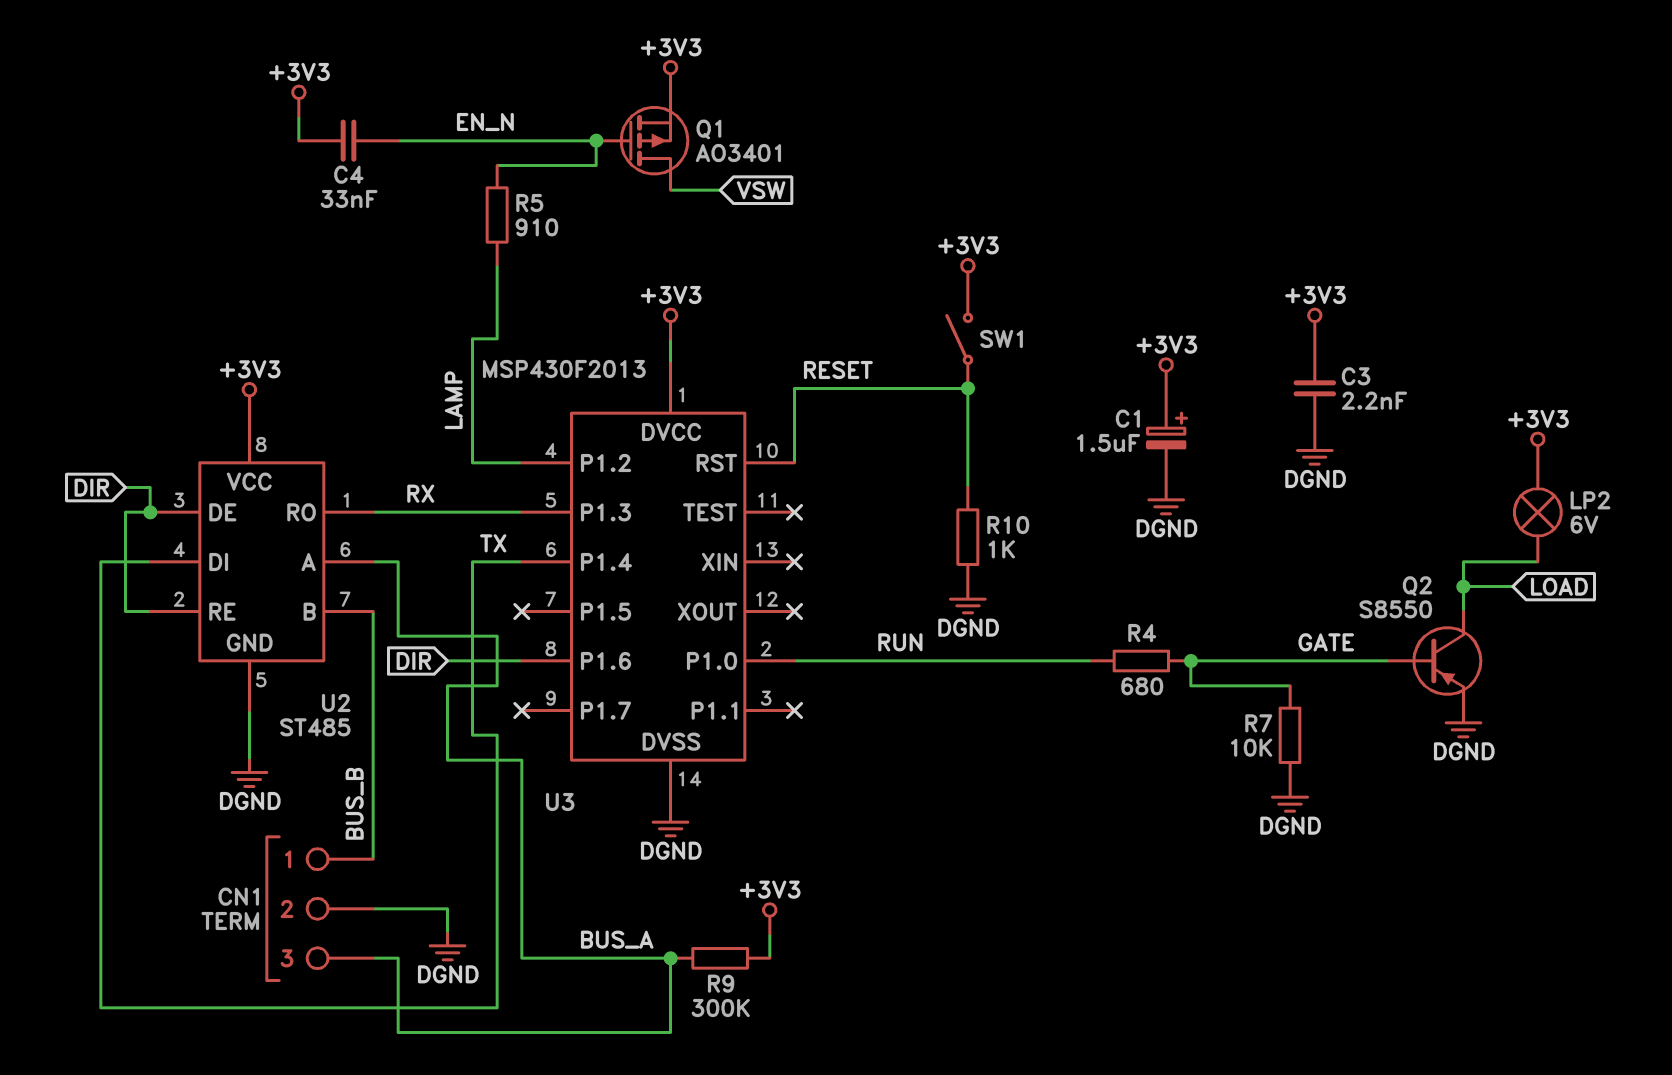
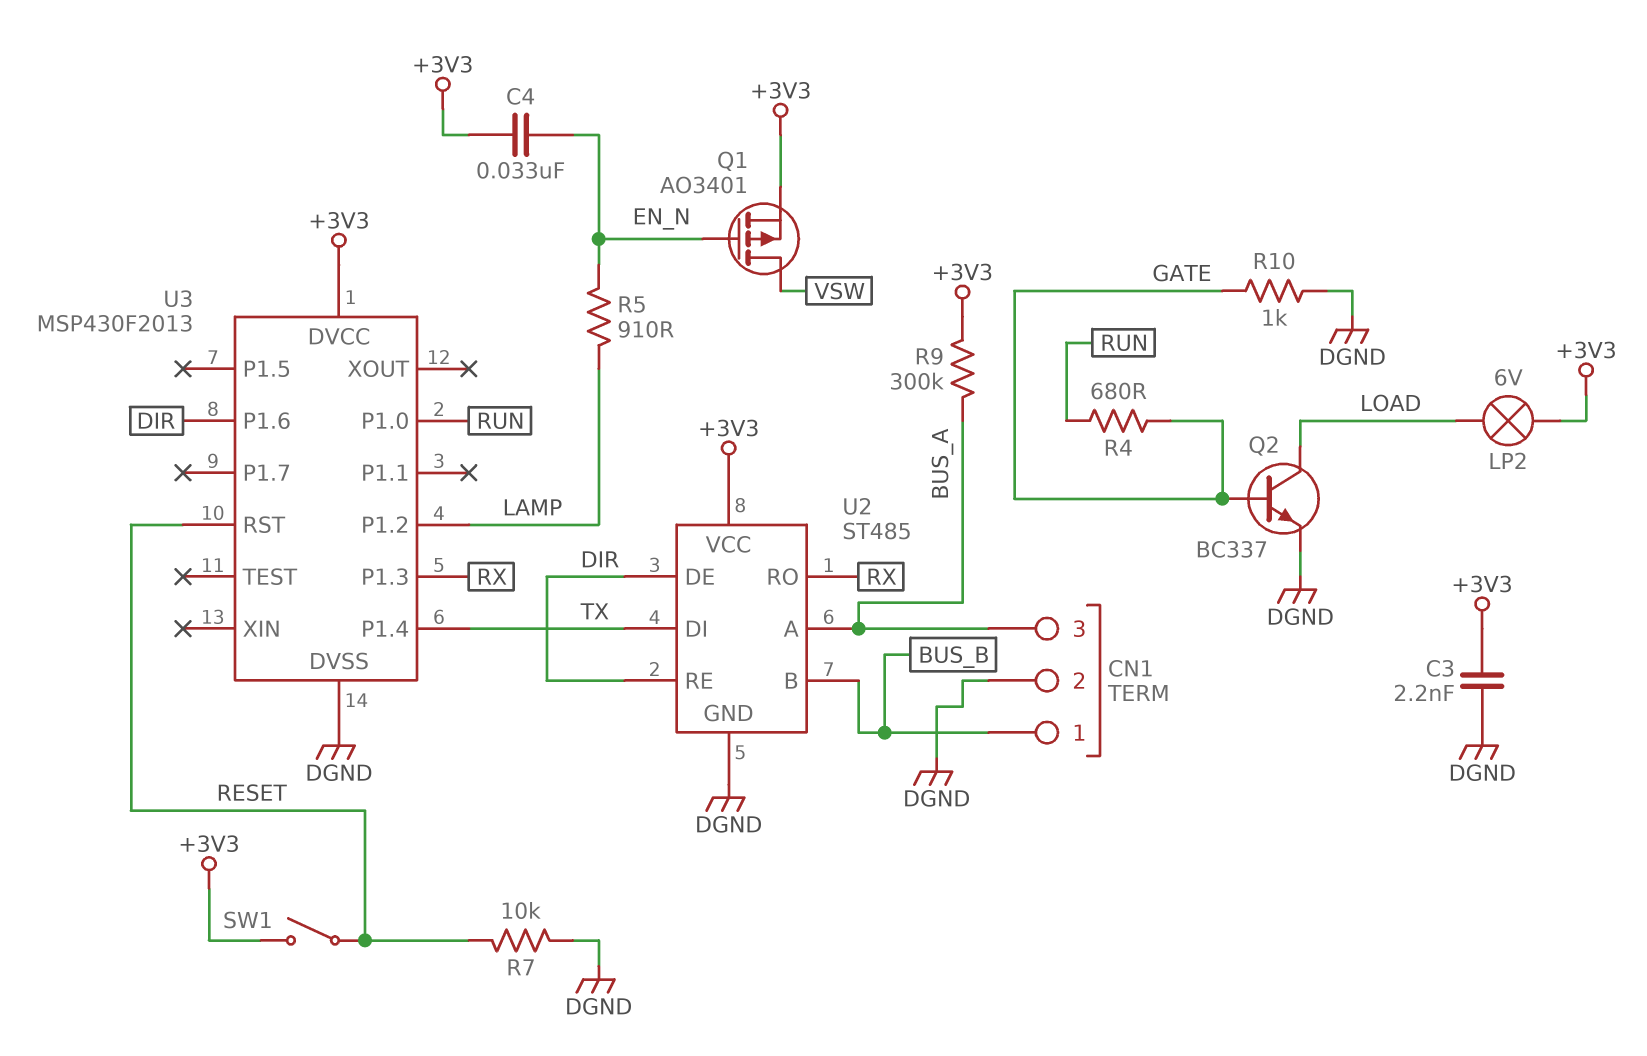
C1: 1.5uF (plus +3V3, minus DGND) -> none
Q2: PNP S8550 (B GATE, C LOAD, E DGND) -> NPN BC337 (B GATE, C LOAD, E DGND)
R7: 10k (DGND, GATE) -> 10k (DGND, RESET)
R10: 1k (DGND, RESET) -> 1k (DGND, GATE)

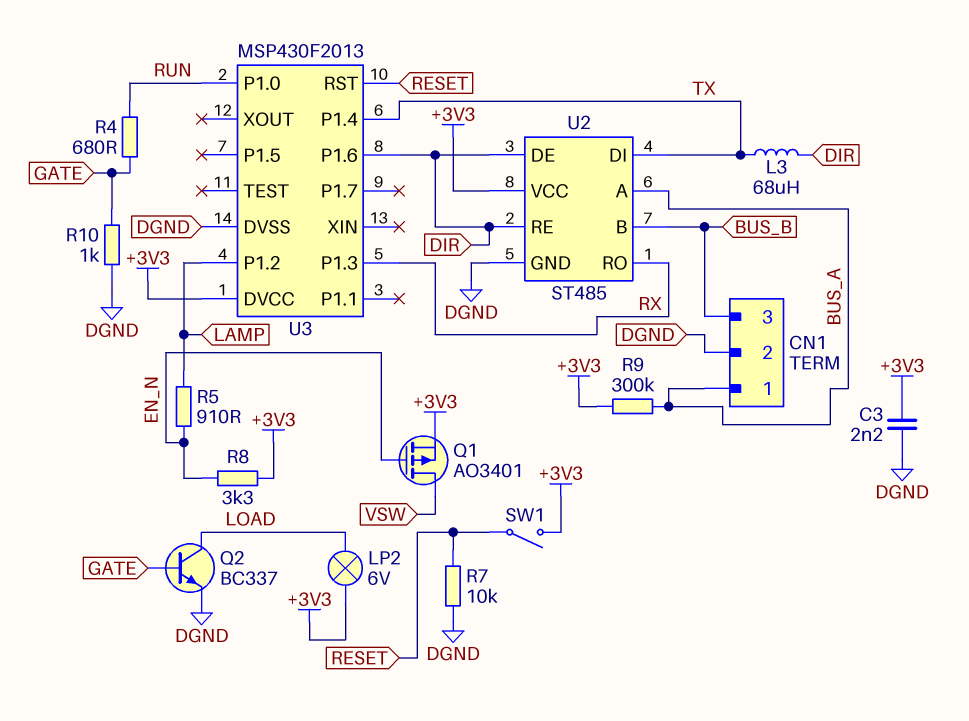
C4: 33nF (+3V3, EN_N) -> none
CN1 pin 1: BUS_B -> BUS_A
CN1 pin 3: BUS_A -> BUS_B
L3: none -> 68uH (DIR, TX)
R8: none -> 3.3k (+3V3, EN_N)

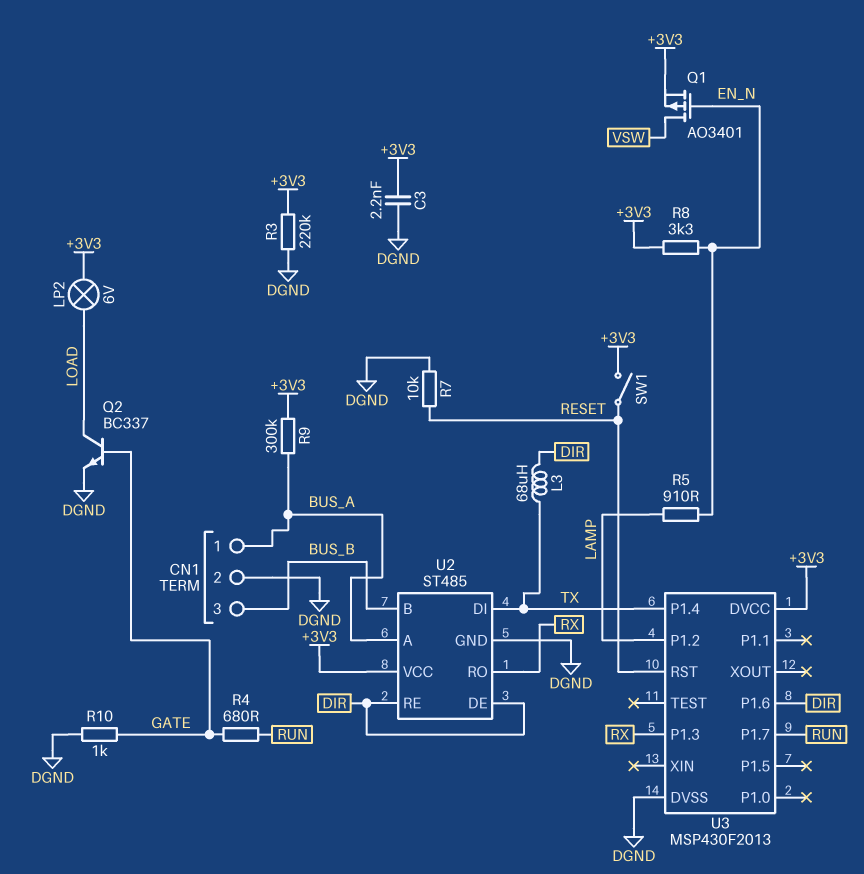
R3: none -> 220k (+3V3, DGND)
U3 pin P1.0: RUN -> none
U3 pin P1.7: none -> RUN

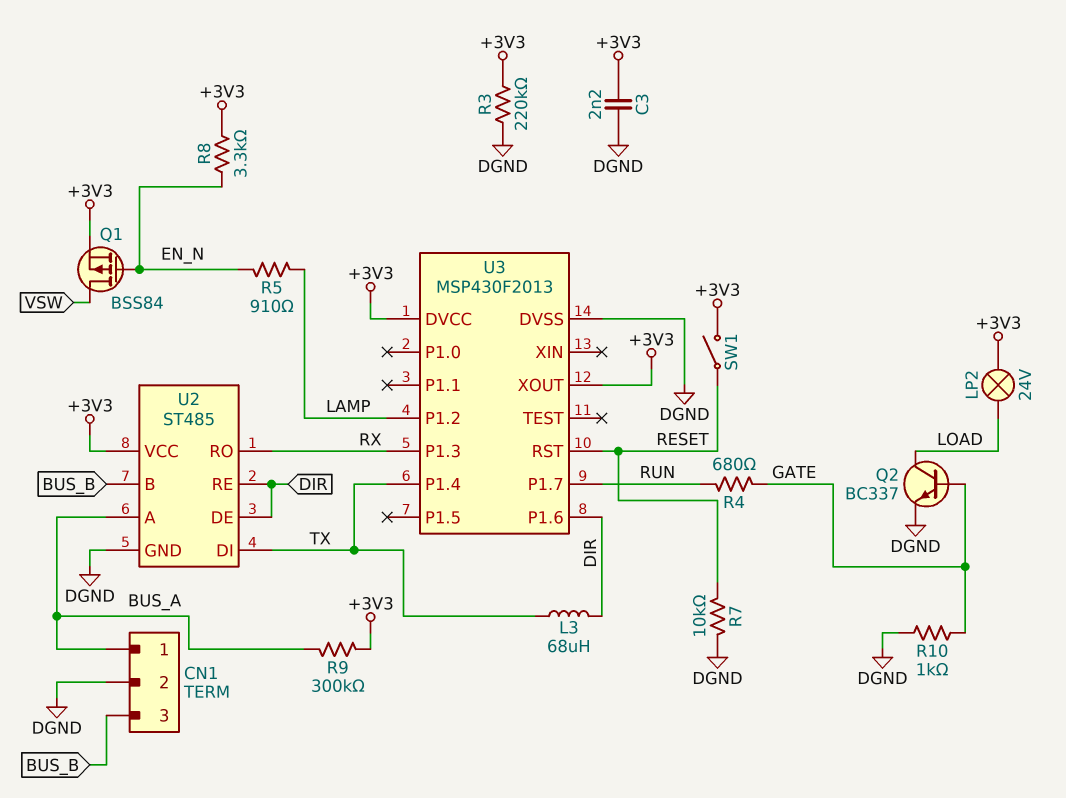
LP2: lamp 6V (+3V3, LOAD) -> lamp 24V (+3V3, LOAD)
Q1: PMOS AO3401 (G EN_N, D VSW, S +3V3) -> PMOS BSS84 (G EN_N, D VSW, S +3V3)
U3 pin XOUT: none -> +3V3

